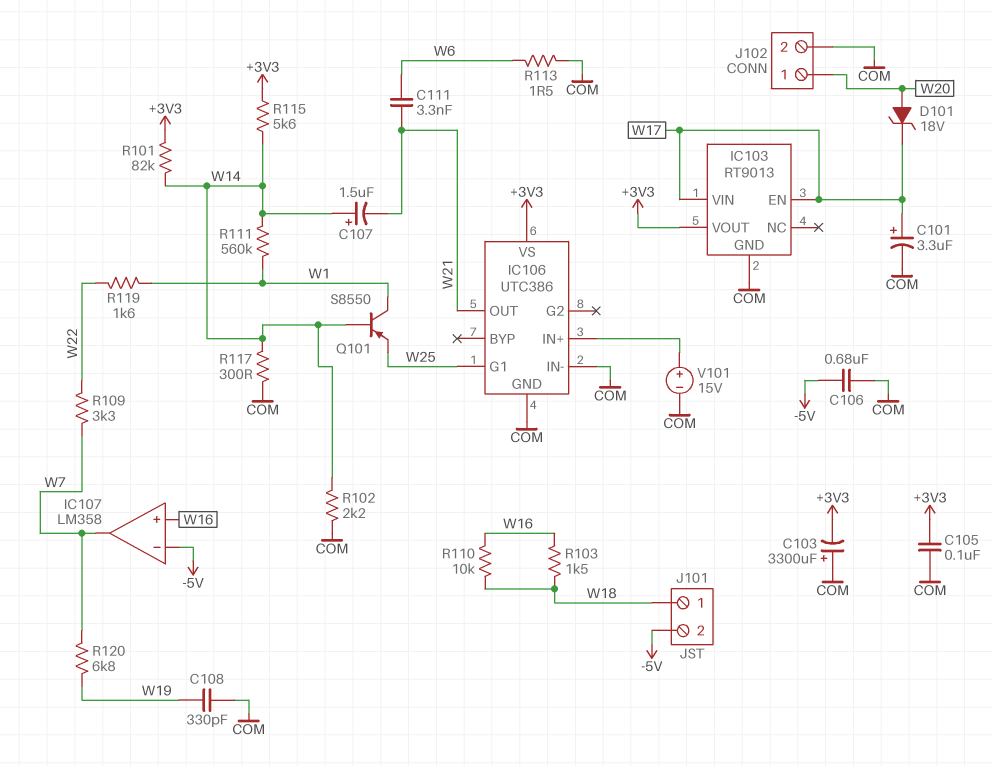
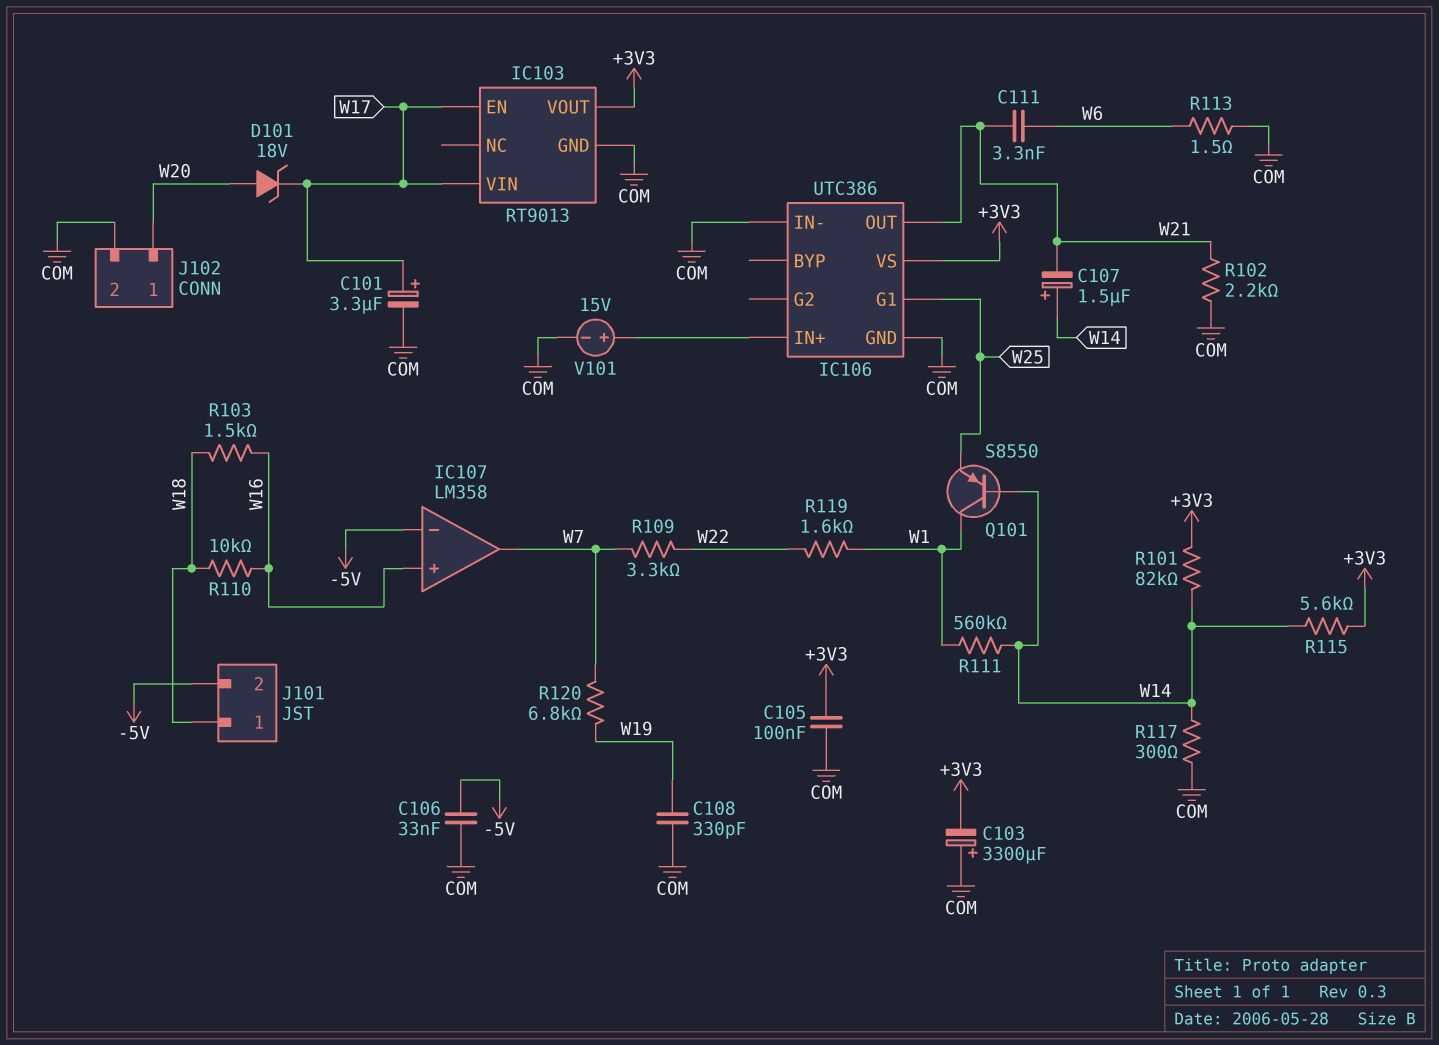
C106: 680nF (-5V, COM) -> 33nF (-5V, COM)
R102: 2.2k (COM, W14) -> 2.2k (COM, W21)

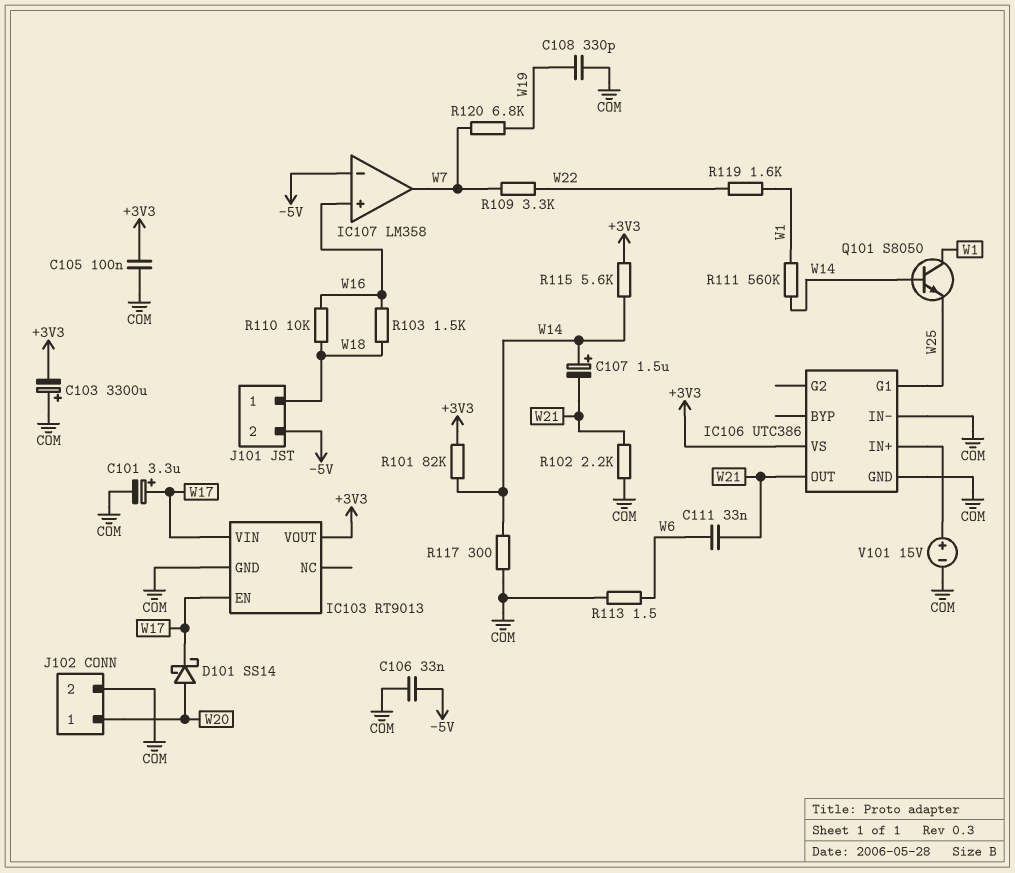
C111: 3.3nF (W6, W21) -> 33nF (W6, W21)
D101: zener 18V (A W20, K W17) -> schottky SS14 (A W20, K W17)
Q101: PNP S8550 (B W14, C W1, E W25) -> NPN S8050 (B W14, C W1, E W25)

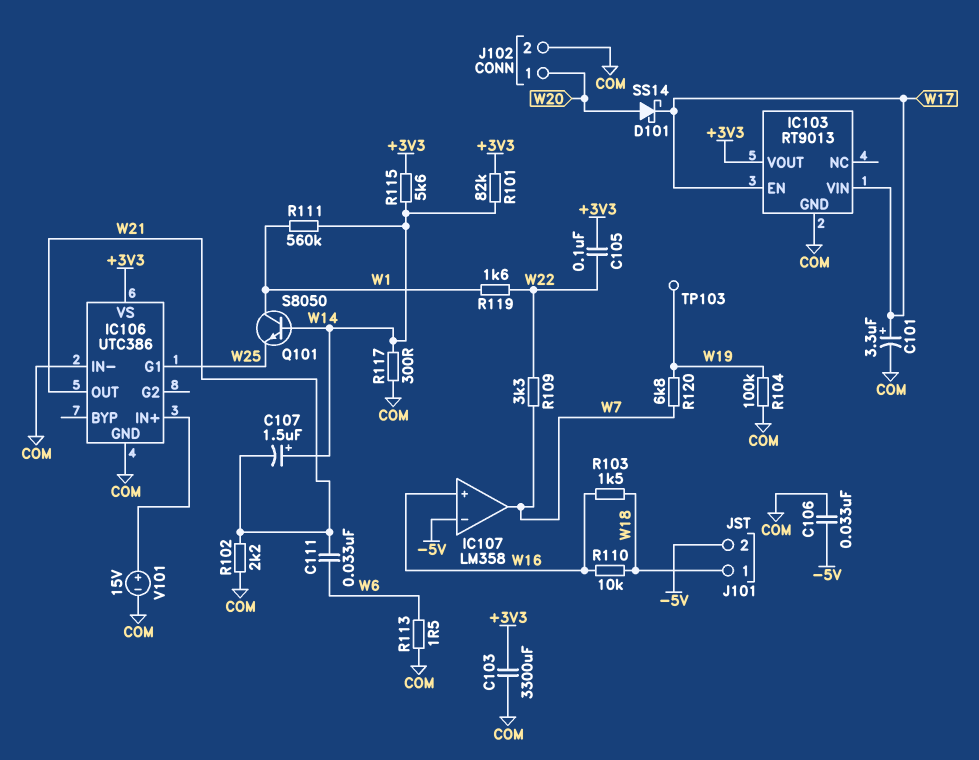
C103: 3300uF (plus COM, minus +3V3) -> 3300uF (+3V3, COM)
C105: 100nF (+3V3, COM) -> 100nF (+3V3, W22)
C108: 330pF (COM, W19) -> none
R104: none -> 100k (COM, W19)
TP103: none -> test point (W19)

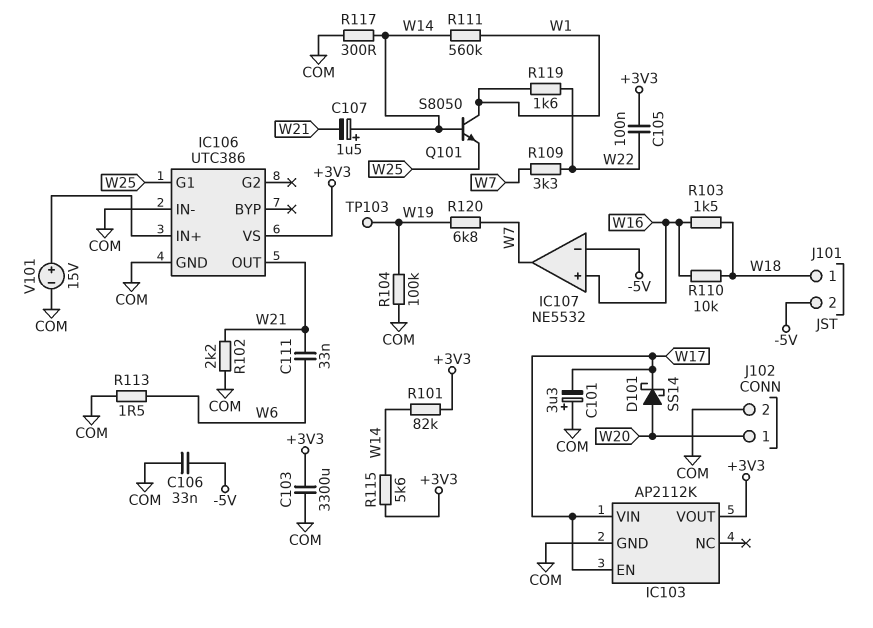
C101: 3.3uF (plus W17, minus COM) -> 3.3uF (plus COM, minus W17)
IC103: RT9013 -> AP2112K
IC107: LM358 -> NE5532

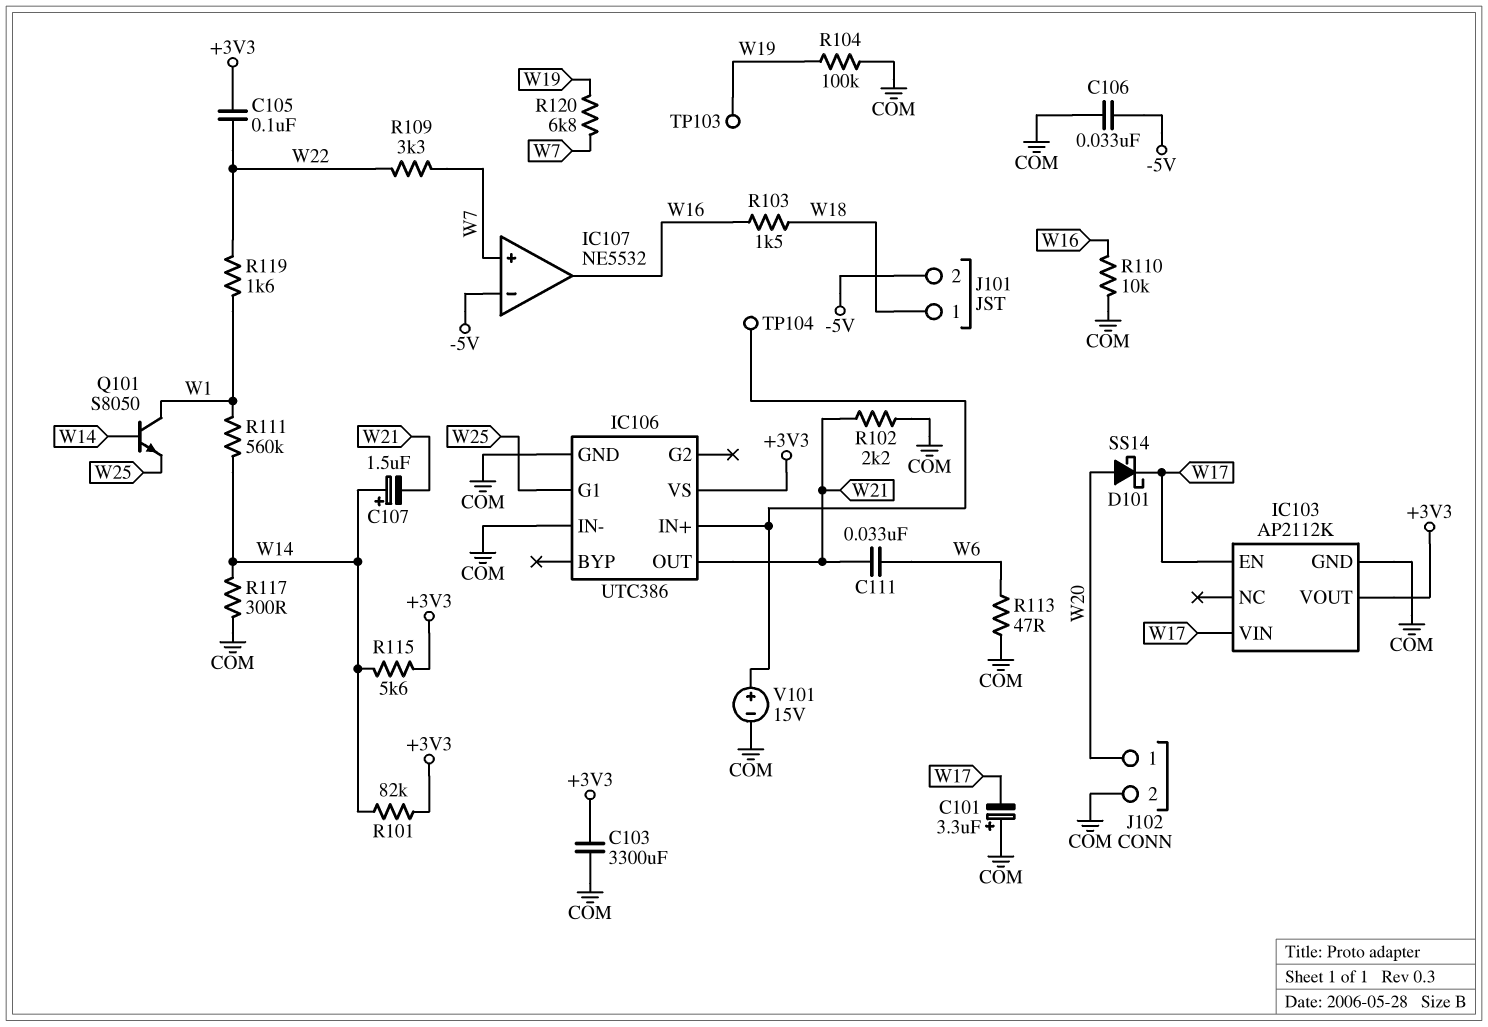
IC107 pin in+: W16 -> W7
IC107 pin out: W7 -> W16
R110: 10k (W16, W18) -> 10k (COM, W16)
R113: 1.5 (COM, W6) -> 47 (COM, W6)
TP104: none -> test point (IC106/IN+)

